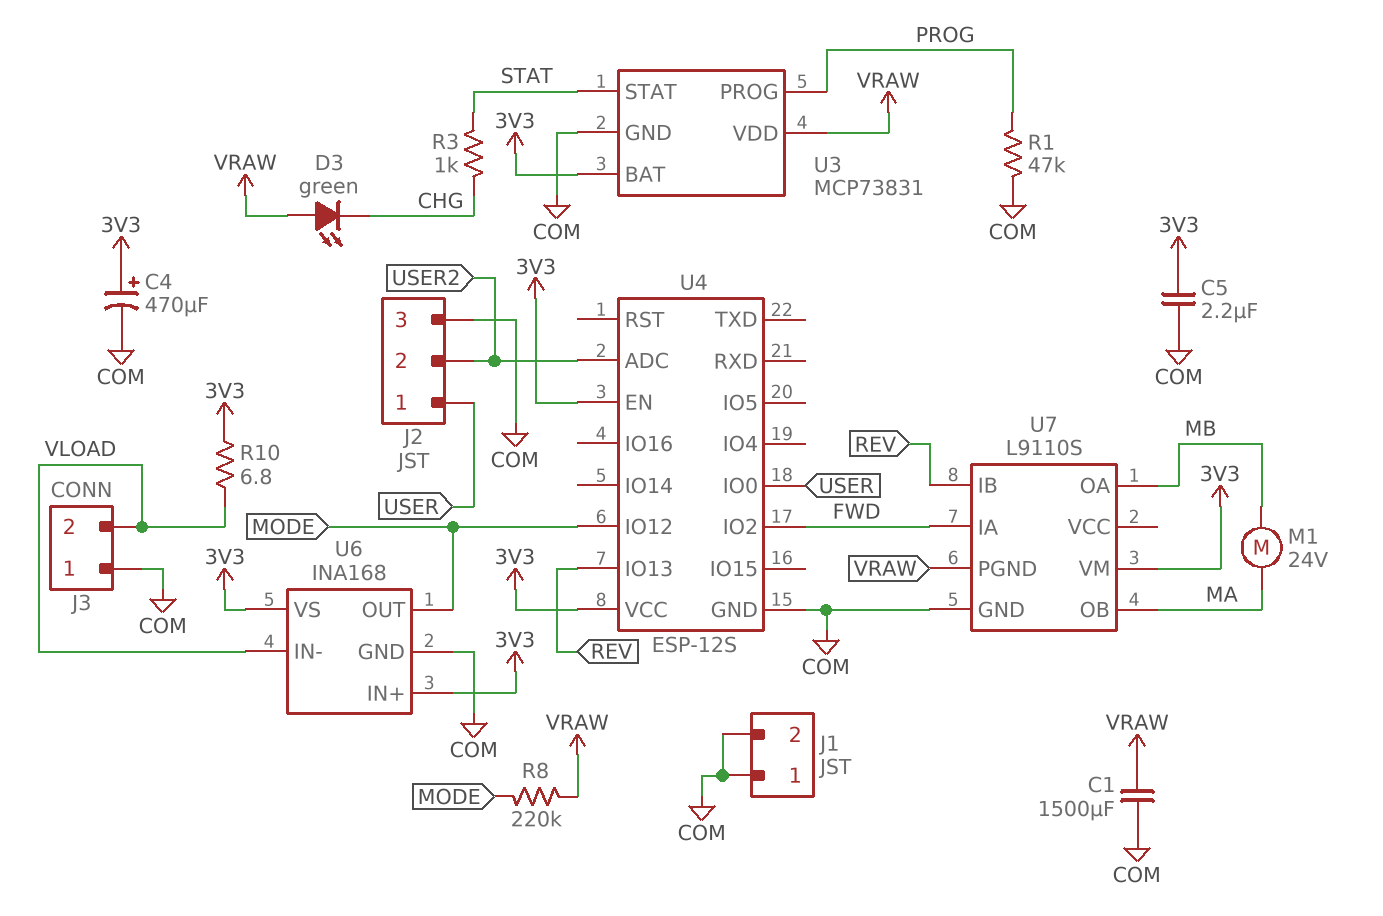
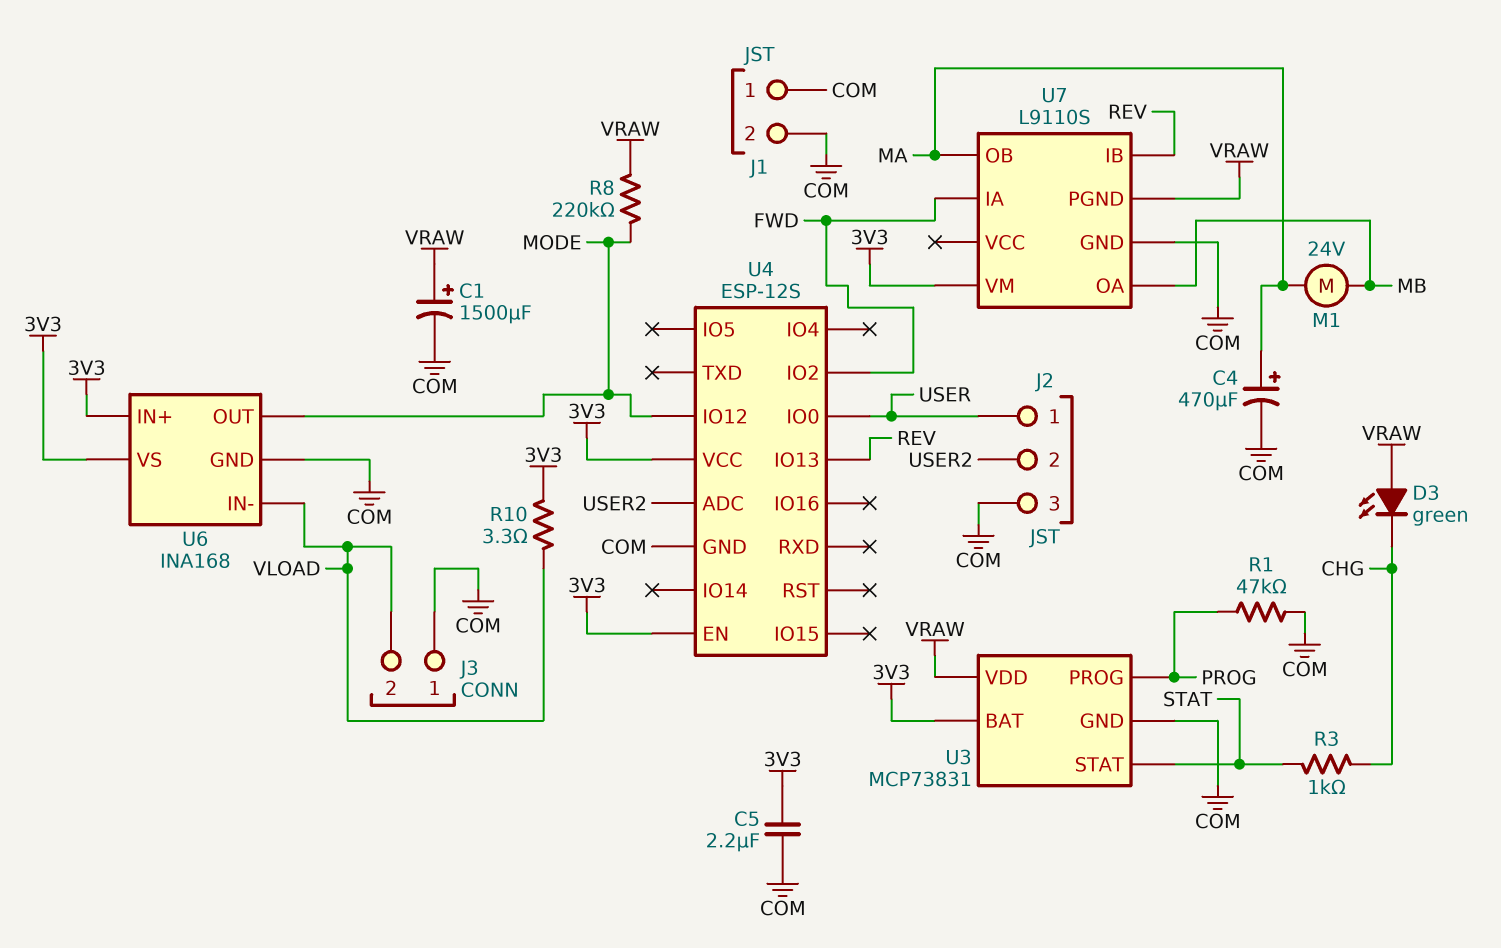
C1: 1500uF (COM, VRAW) -> 1500uF (plus VRAW, minus COM)
C4: 470uF (plus 3V3, minus COM) -> 470uF (plus MA, minus COM)
R10: 6.8 (3V3, VLOAD) -> 3.3 (3V3, VLOAD)

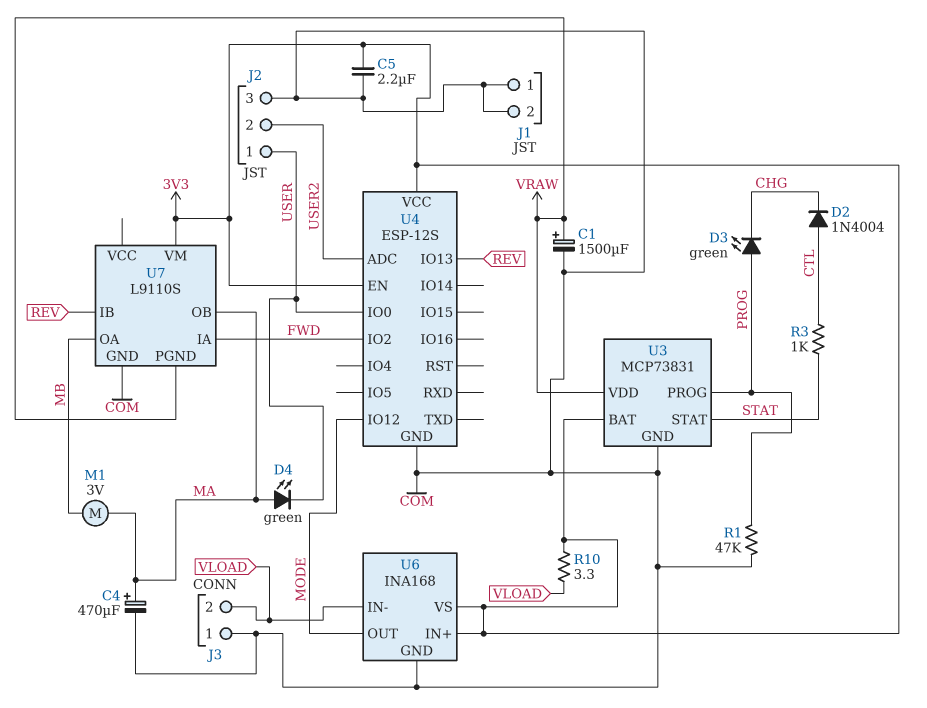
D2: none -> diode 1N4004 (A CTL, K CHG)
D3: LED green (A VRAW, K CHG) -> LED green (A PROG, K CHG)
D4: none -> LED green (A MA, K USER)
M1: motor 24V (MA, MB) -> motor 3V (MA, MB)
R3: 1k (CHG, STAT) -> 1k (CTL, STAT)
R8: 220k (MODE, VRAW) -> none

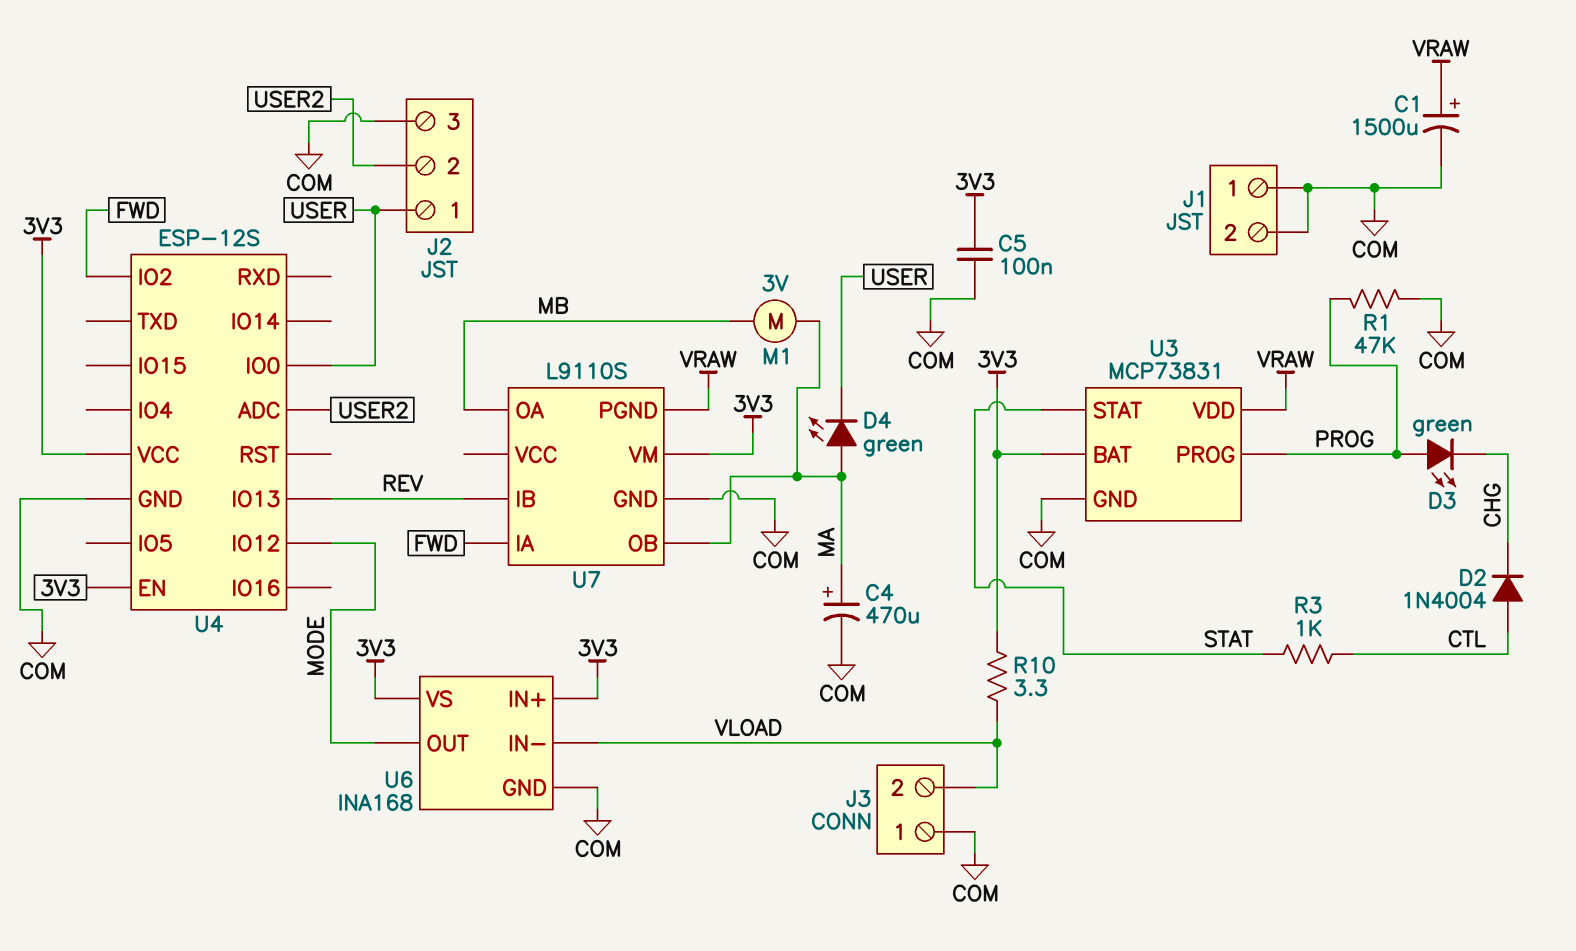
C5: 2.2uF (3V3, COM) -> 100nF (3V3, COM)

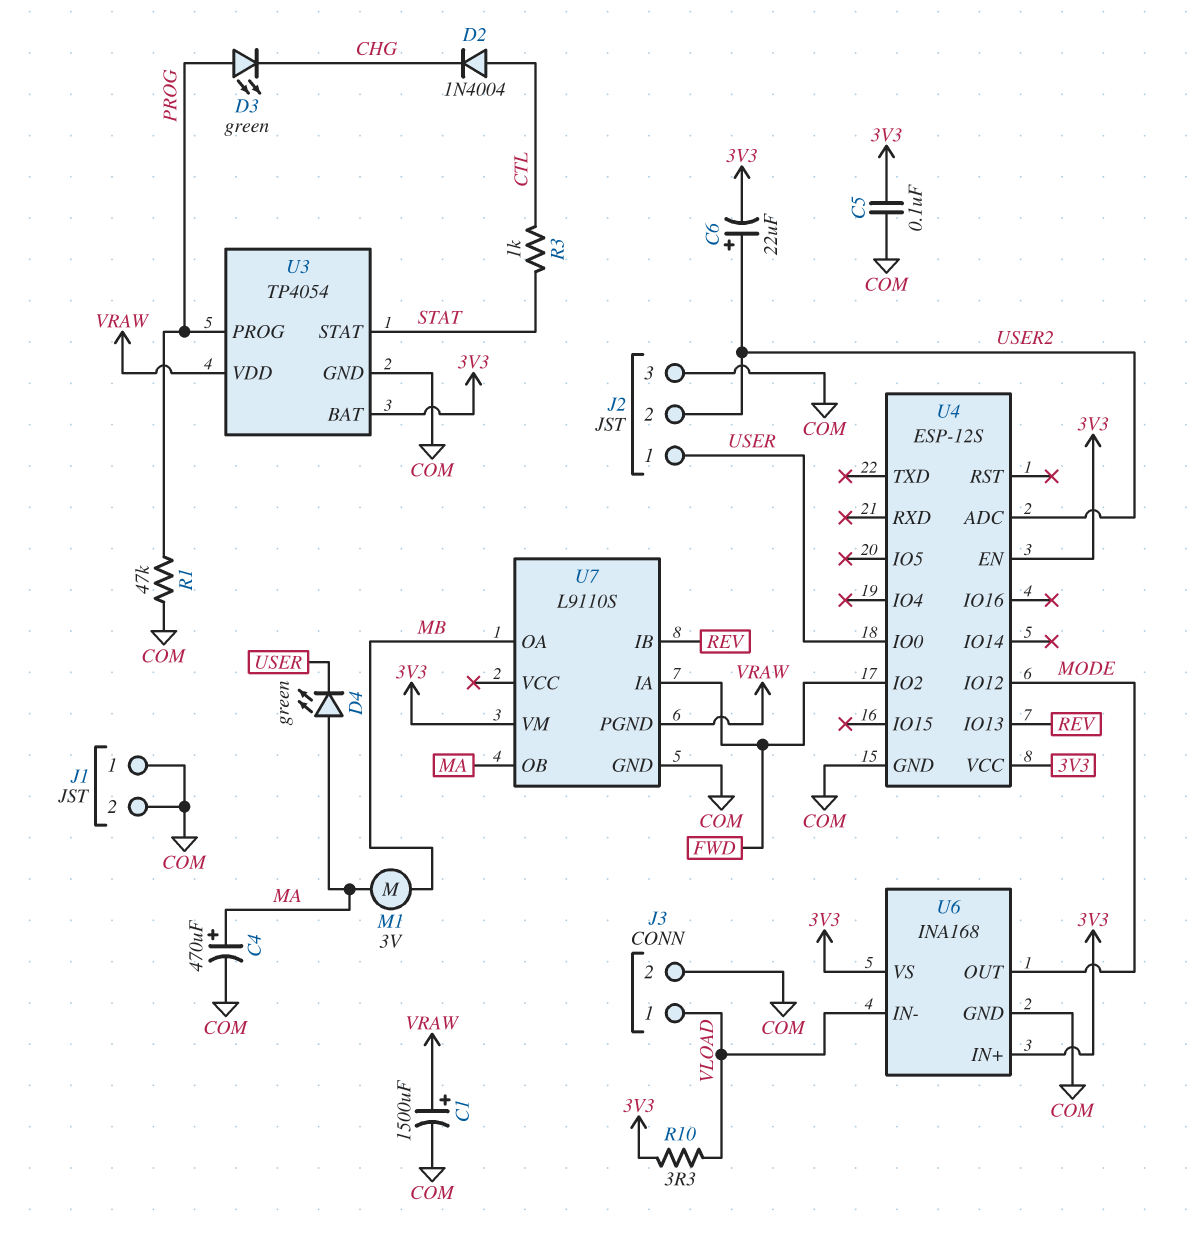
C6: none -> 22uF (plus USER2, minus 3V3)
J3 pin 1: COM -> VLOAD
J3 pin 2: VLOAD -> COM
U3: MCP73831 -> TP4054

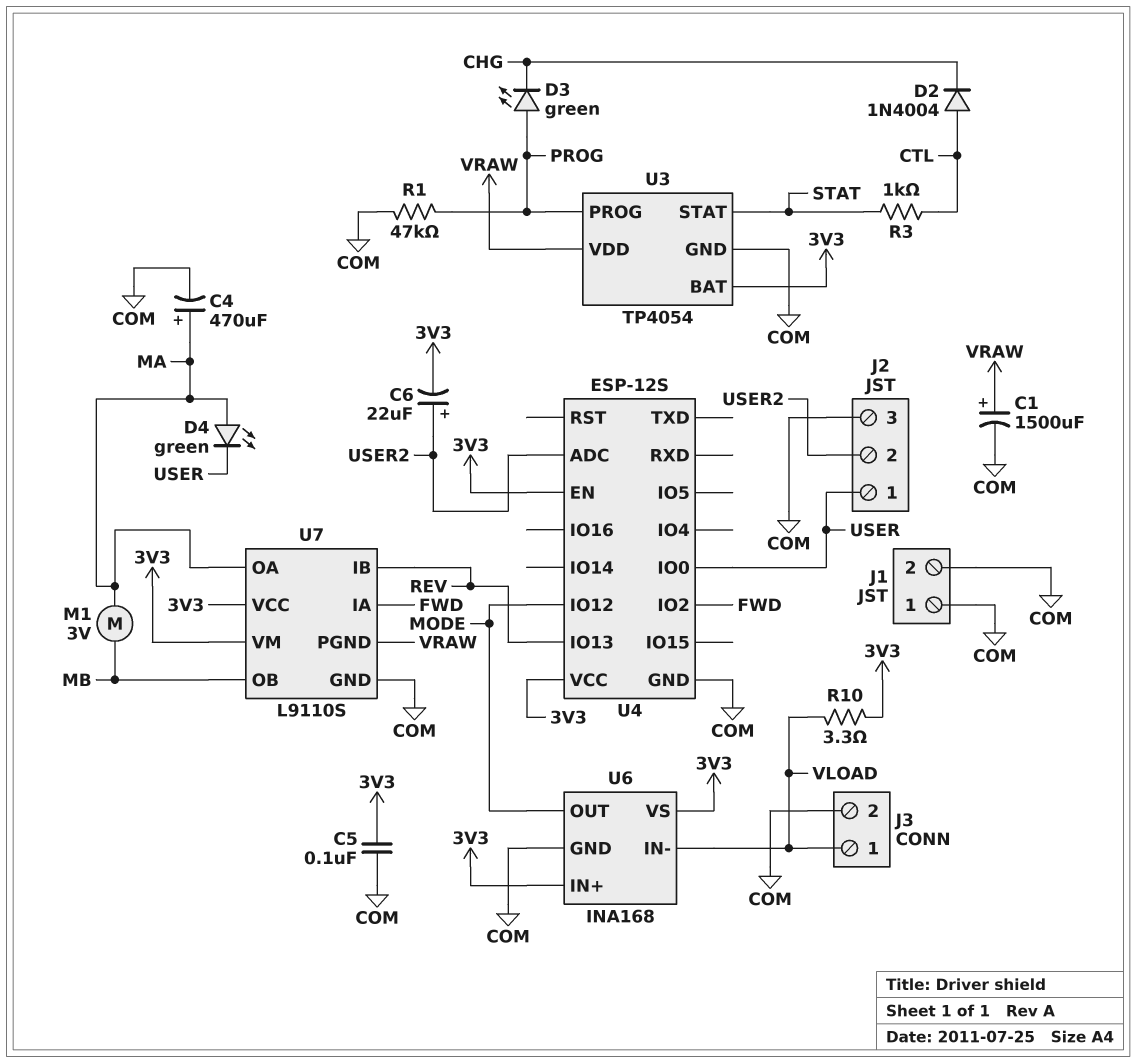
U7 pin OA: MB -> MA
U7 pin OB: MA -> MB
U7 pin VCC: none -> 3V3

